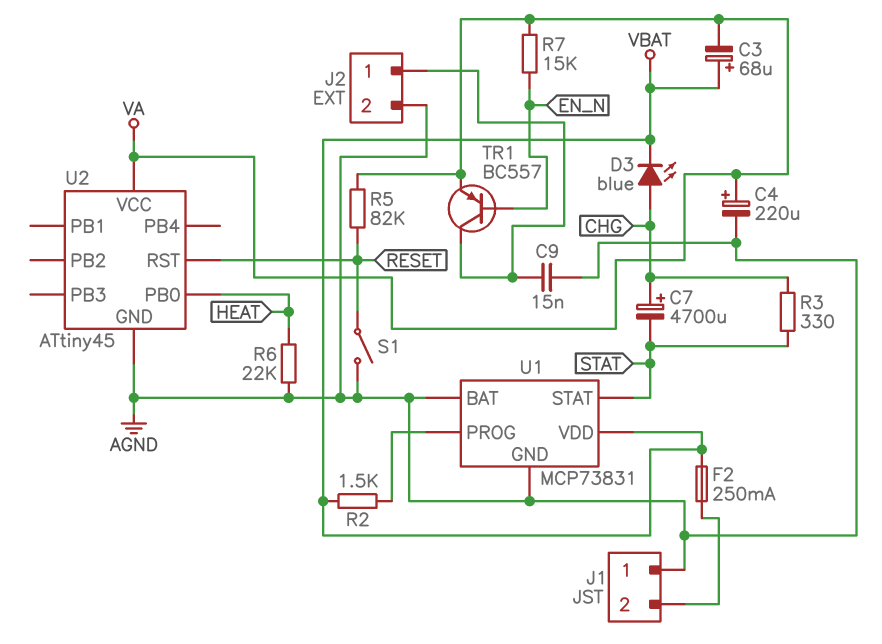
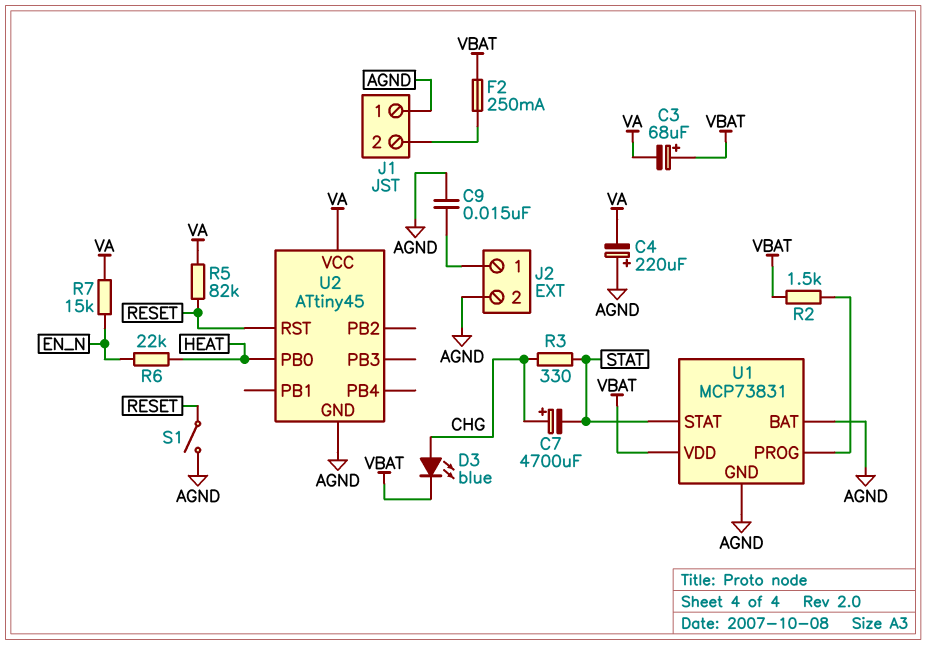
C4: 220uF (plus VA, minus AGND) -> 220uF (plus AGND, minus VA)
R6: 22k (AGND, HEAT) -> 22k (EN_N, HEAT)
TR1: PNP BC557 (B EN_N, C J2/1, E VA) -> none

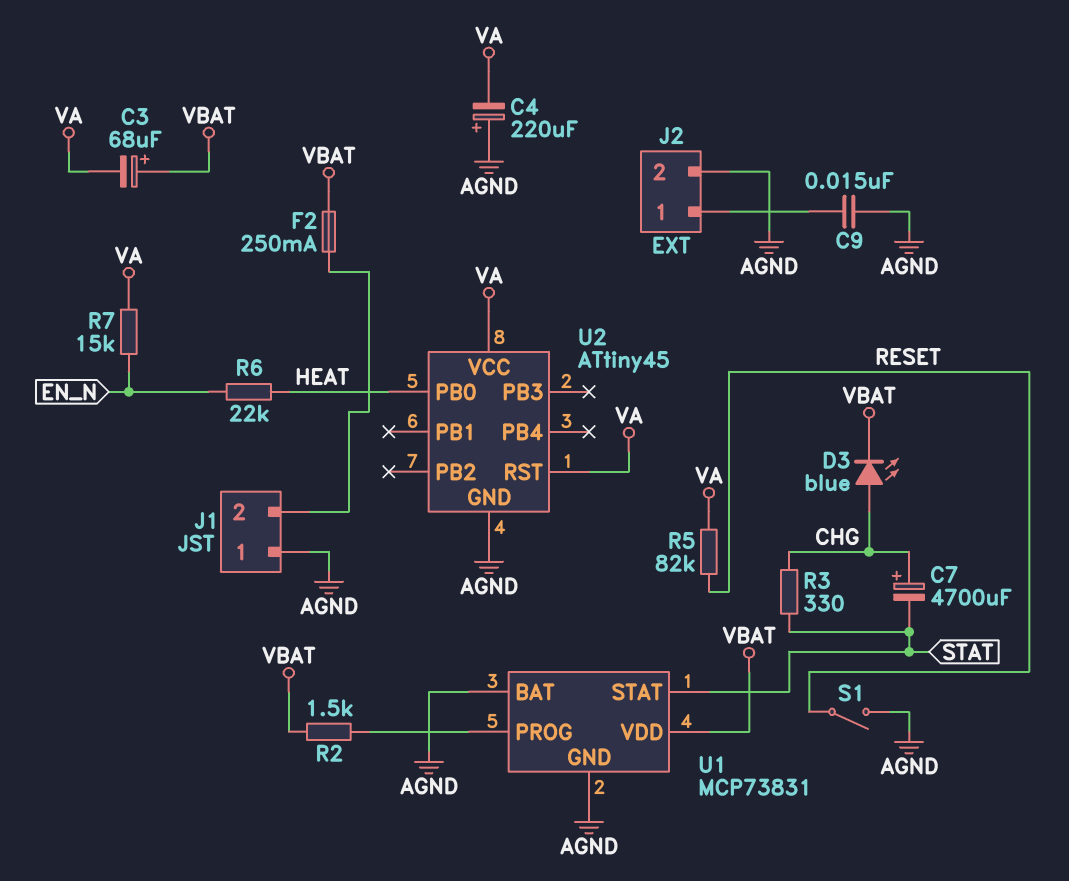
U2 pin RST: RESET -> VA

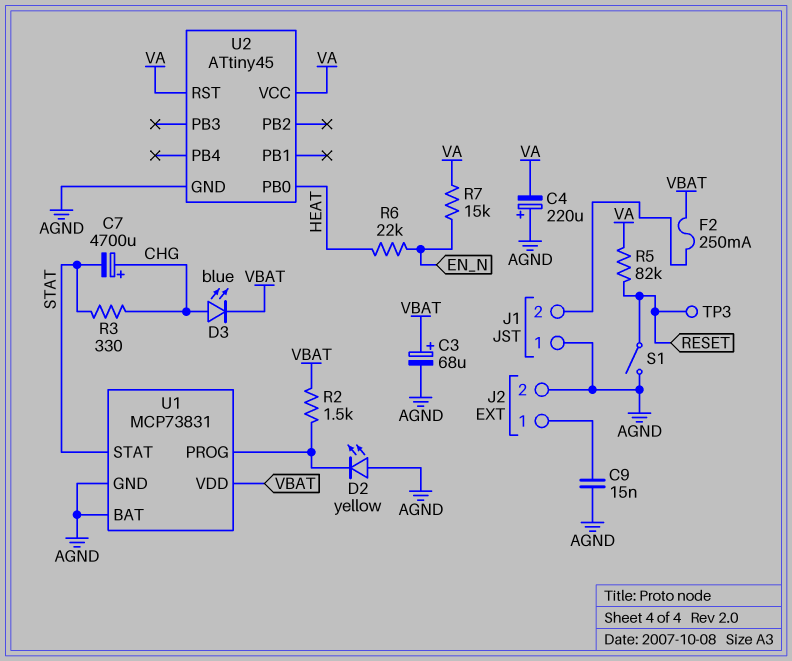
C3: 68uF (plus VBAT, minus VA) -> 68uF (plus VBAT, minus AGND)
D2: none -> LED yellow (A AGND, K U1/PROG)
TP3: none -> test point (RESET)

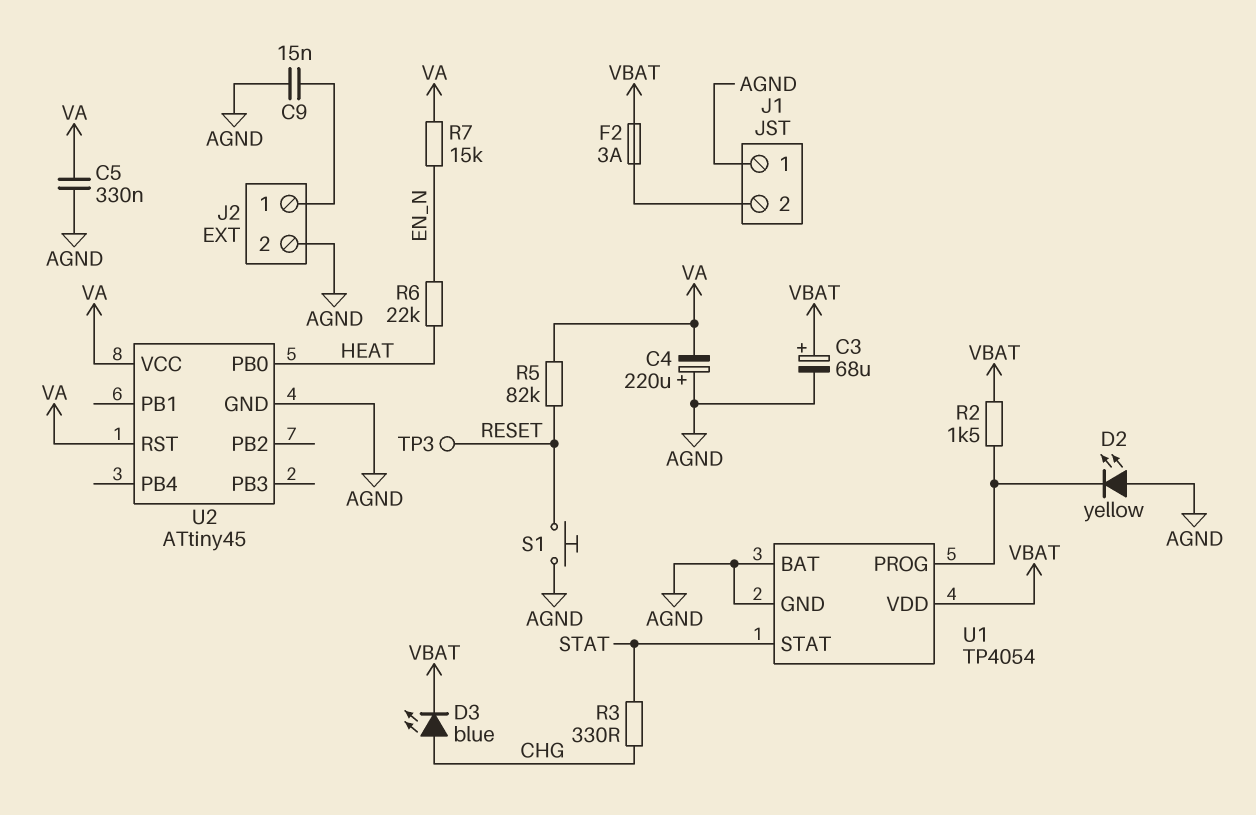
C5: none -> 330nF (AGND, VA)
C7: 4700uF (plus CHG, minus STAT) -> none
F2: 250mA (J1/2, VBAT) -> 3A (J1/2, VBAT)
S1: switch (AGND, RESET) -> button (AGND, RESET)
U1: MCP73831 -> TP4054

